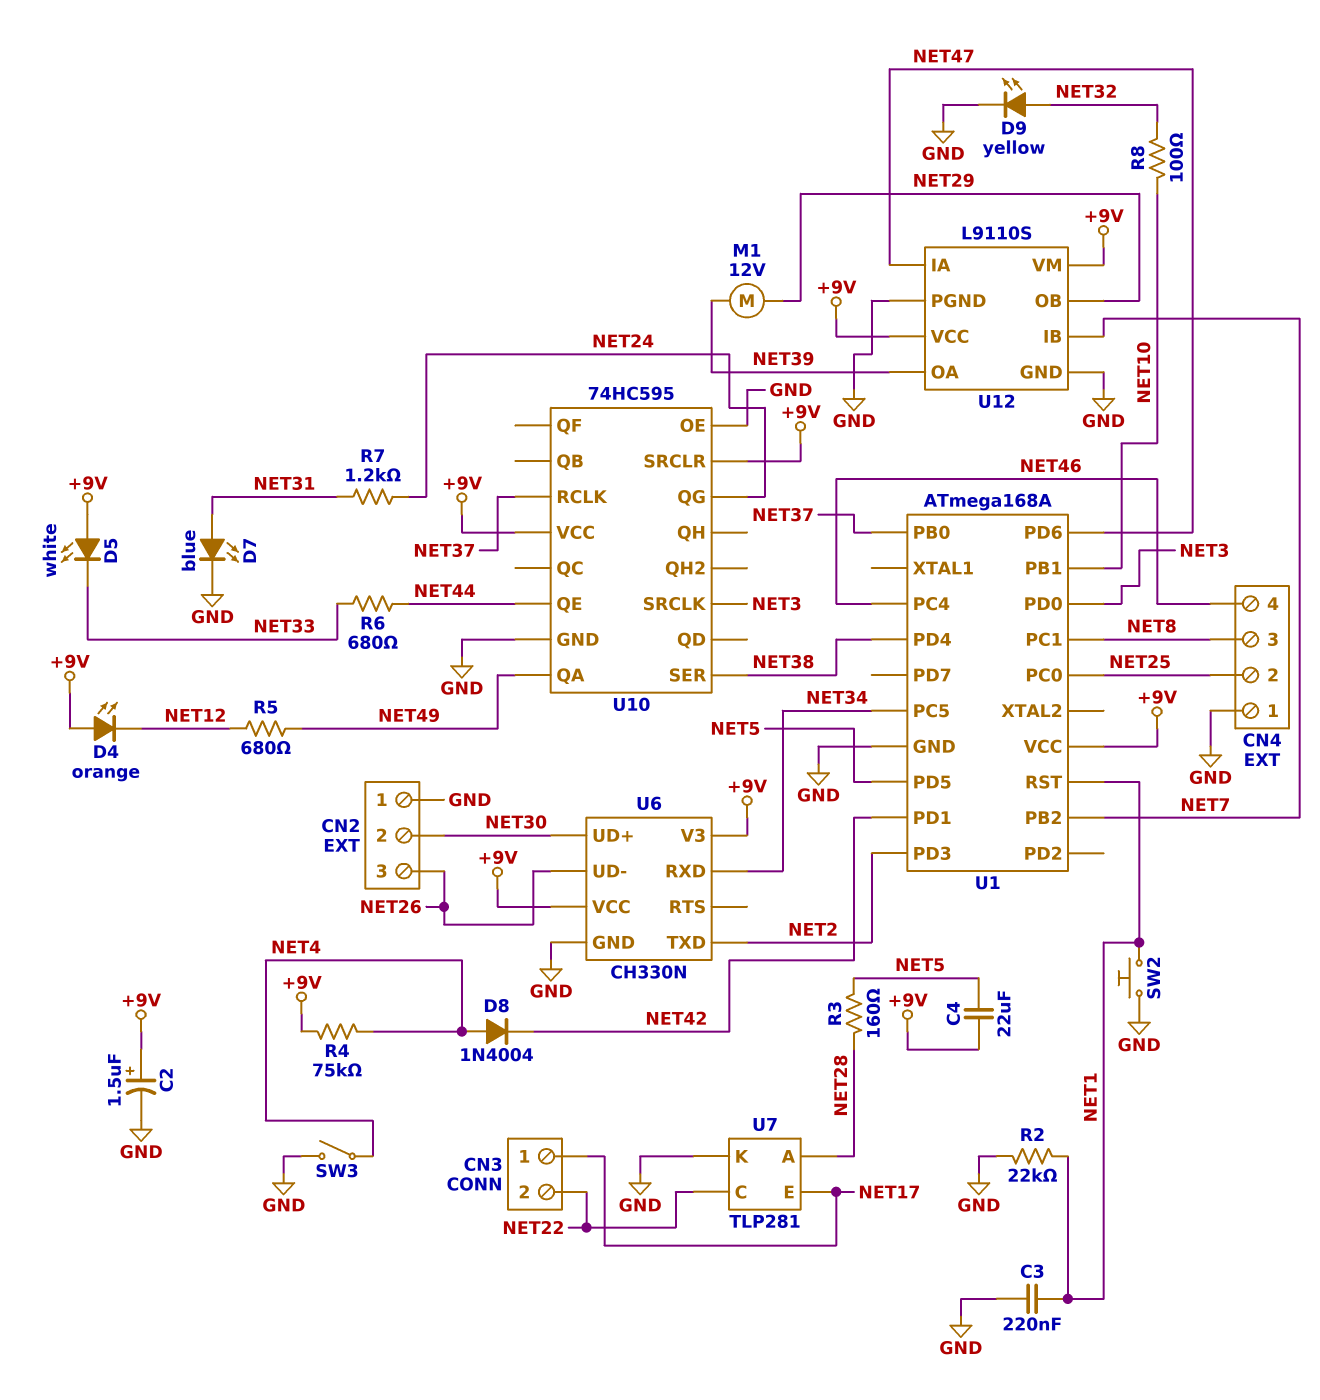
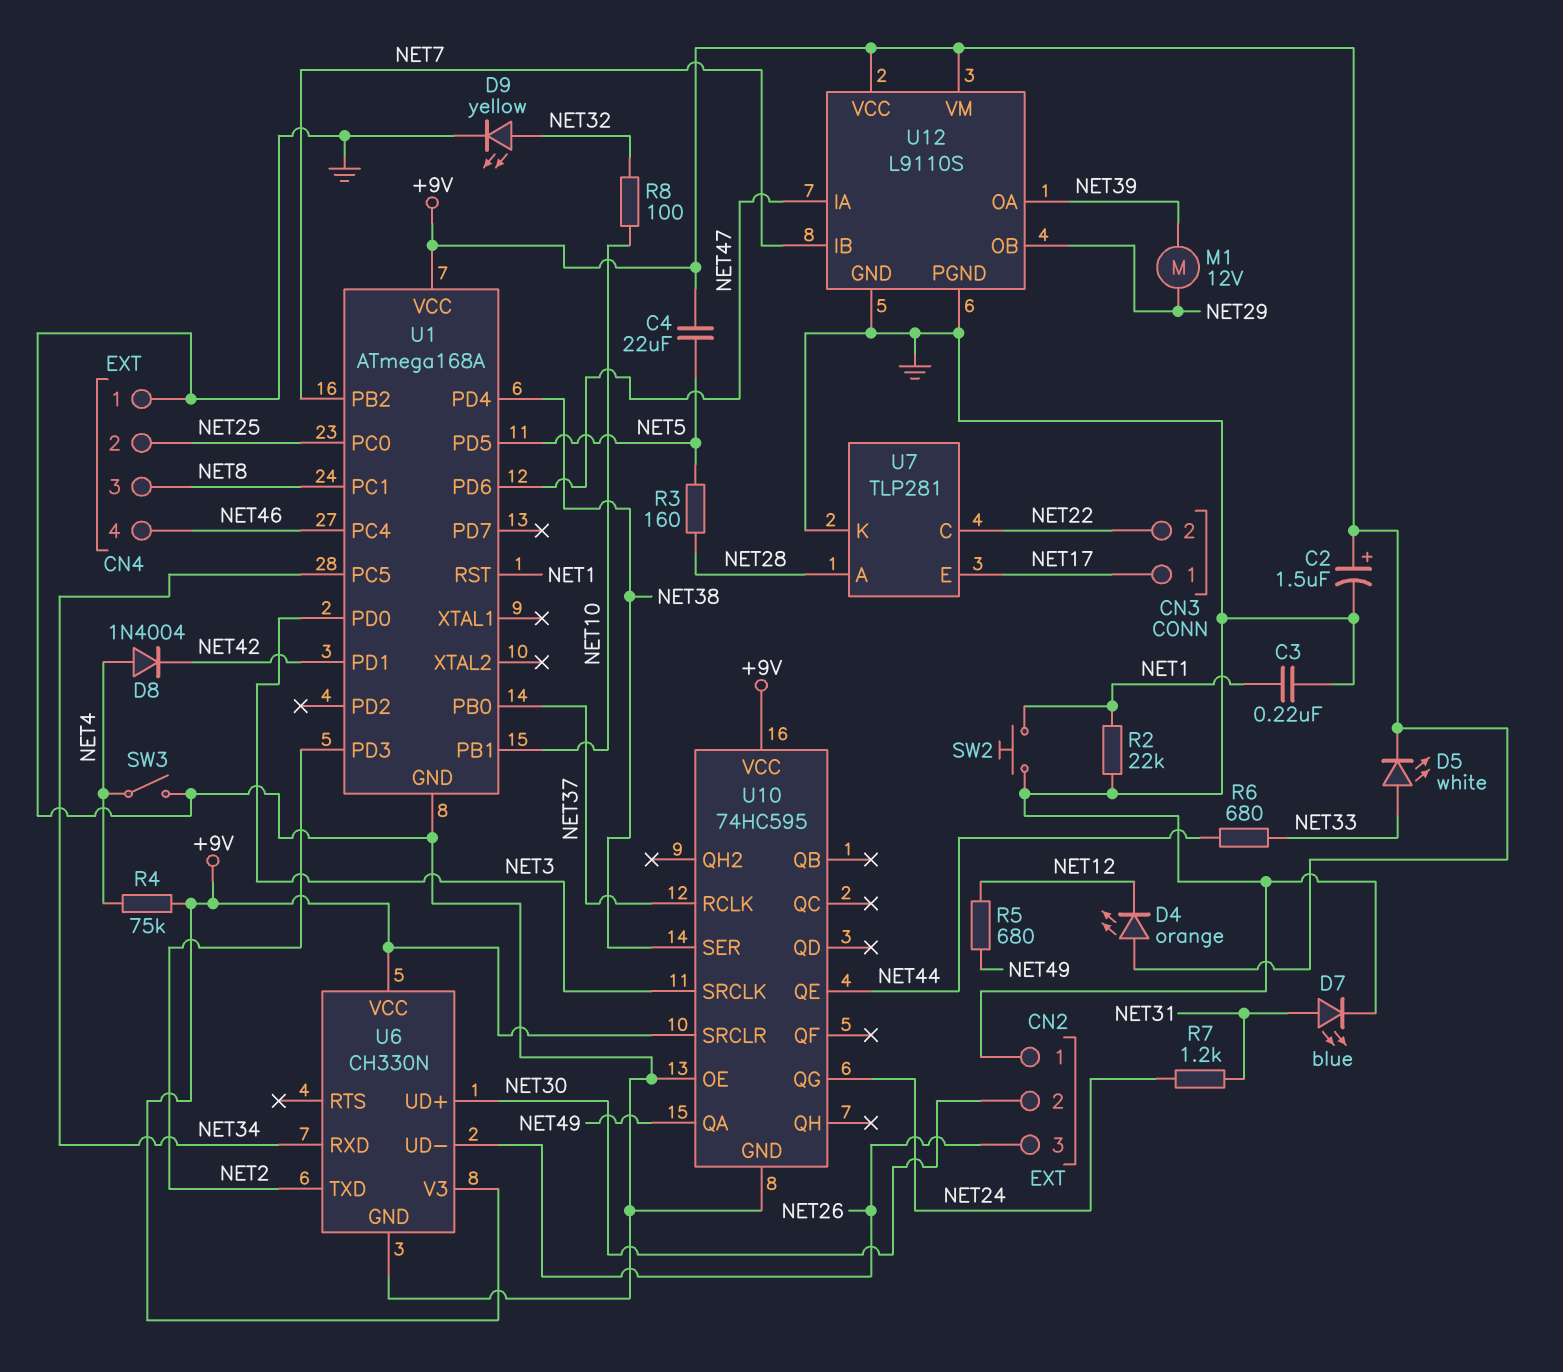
D5: LED white (A +9V, K NET33) -> LED white (A NET33, K +9V)

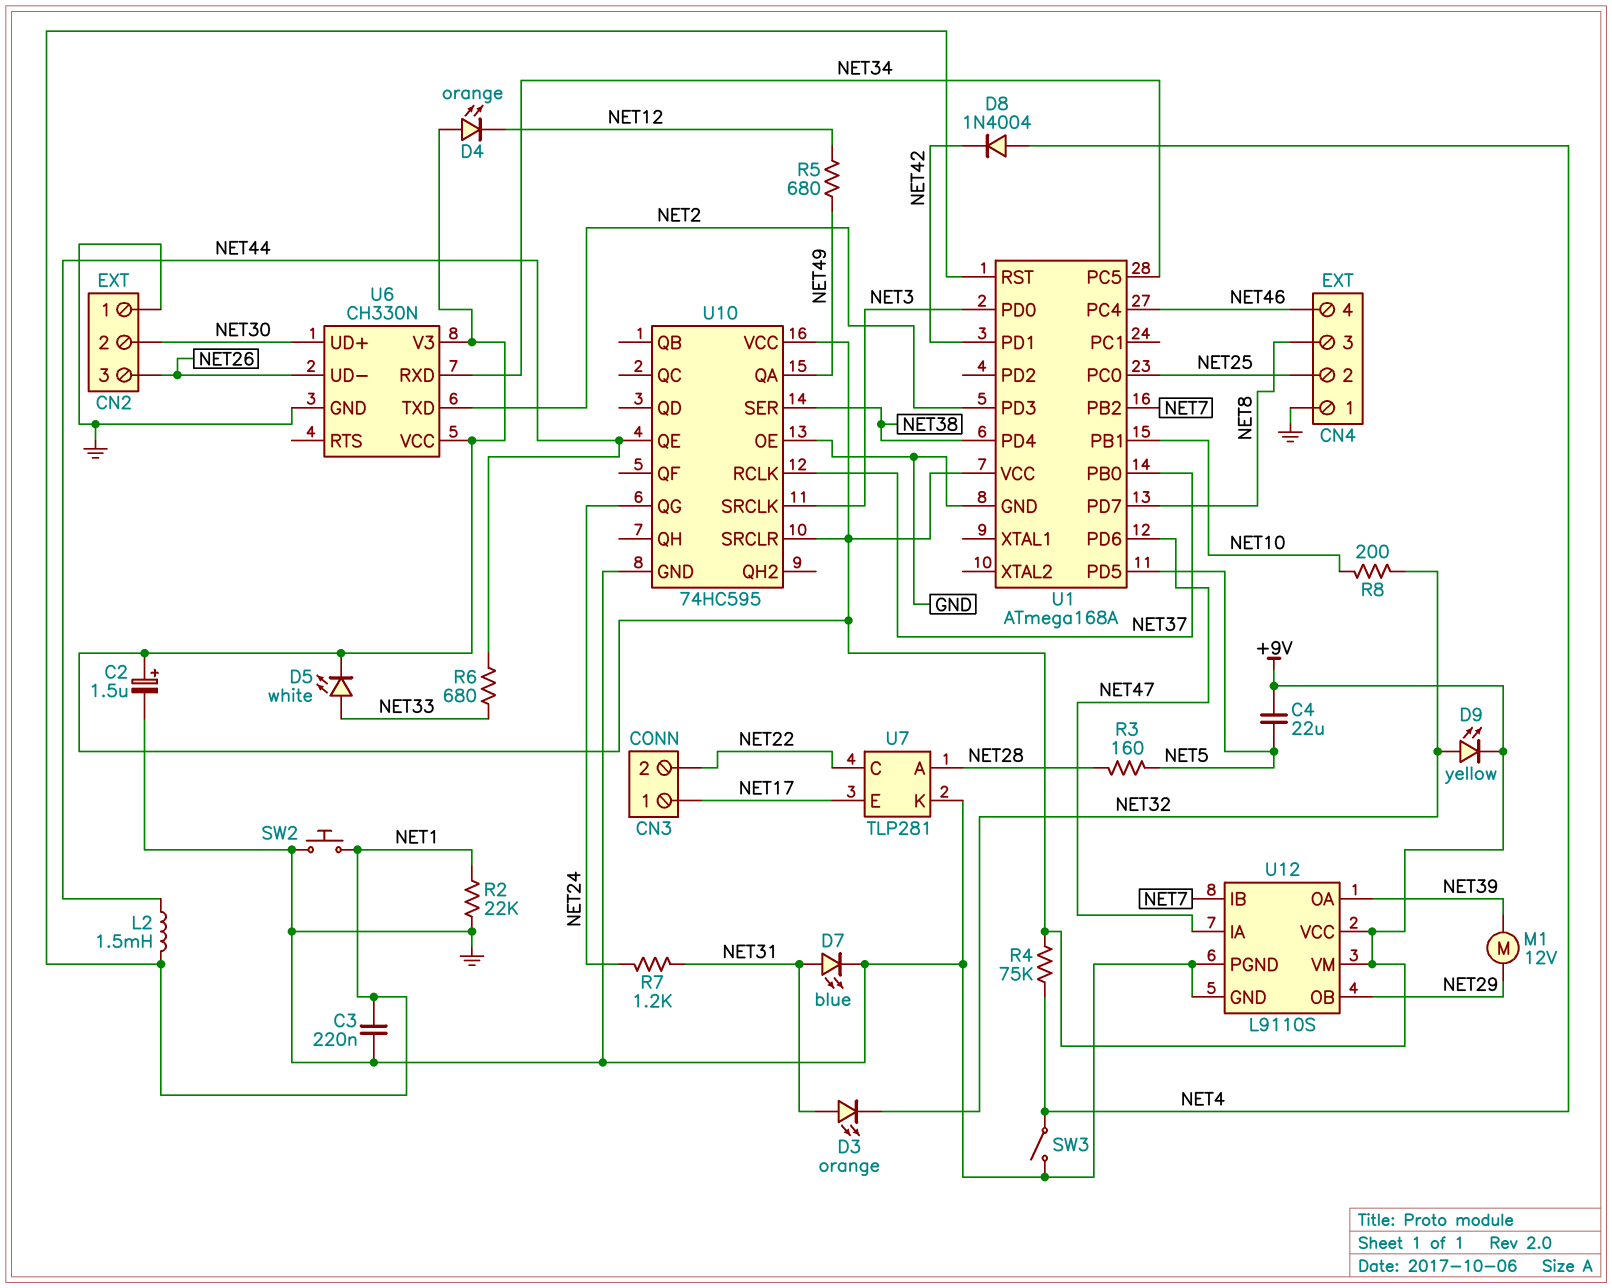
D3: none -> LED orange (A NET31, K NET32)
D9: LED yellow (A NET32, K GND) -> LED yellow (A NET32, K +9V)
L2: none -> 1.5mH (NET1, NET44)
R8: 100 (NET10, NET32) -> 200 (NET10, NET32)
U1 pin PC1: NET8 -> none
U1 pin PD7: none -> NET8

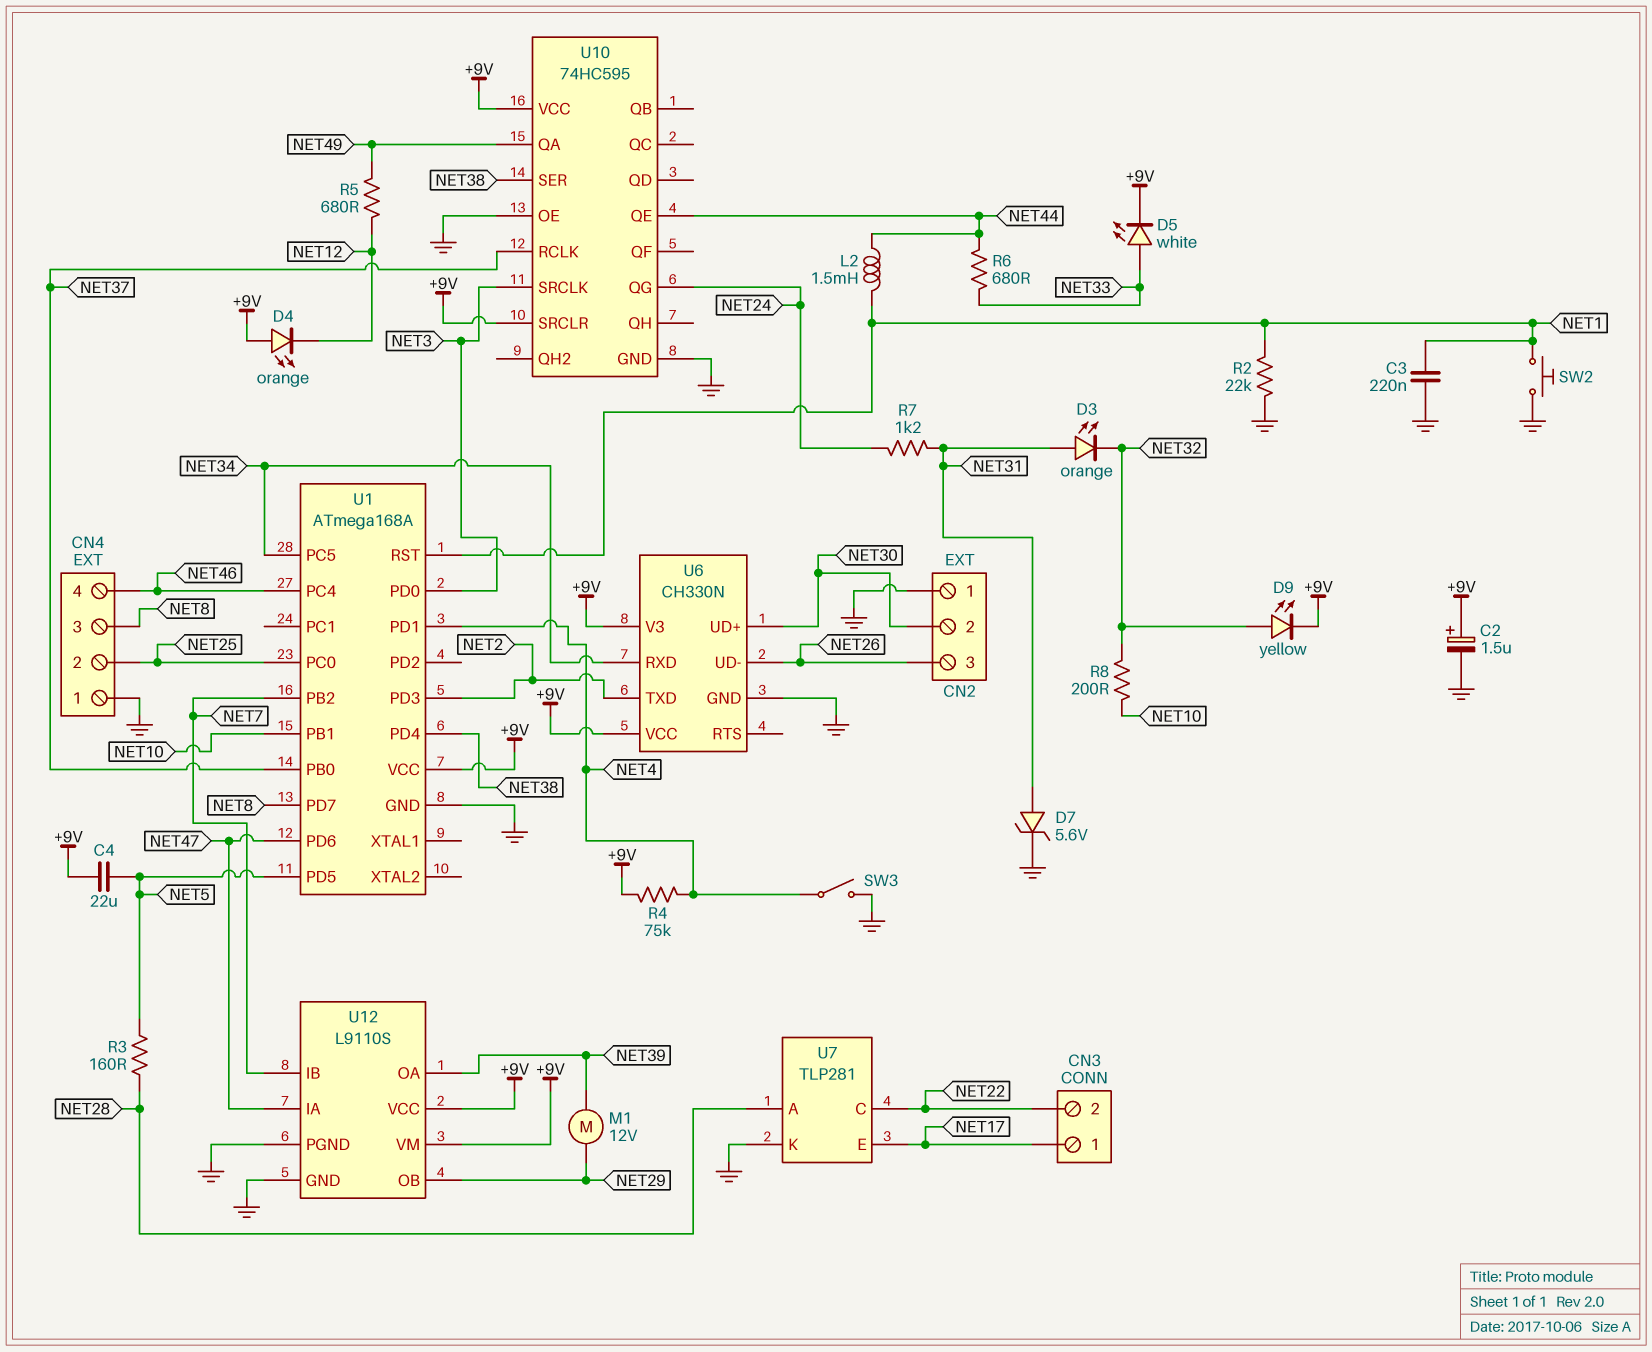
D7: LED blue (A NET31, K GND) -> zener 5.6V (A NET31, K GND)
D8: diode 1N4004 (A NET4, K NET42) -> none
U1 pin PD1: NET42 -> NET4

